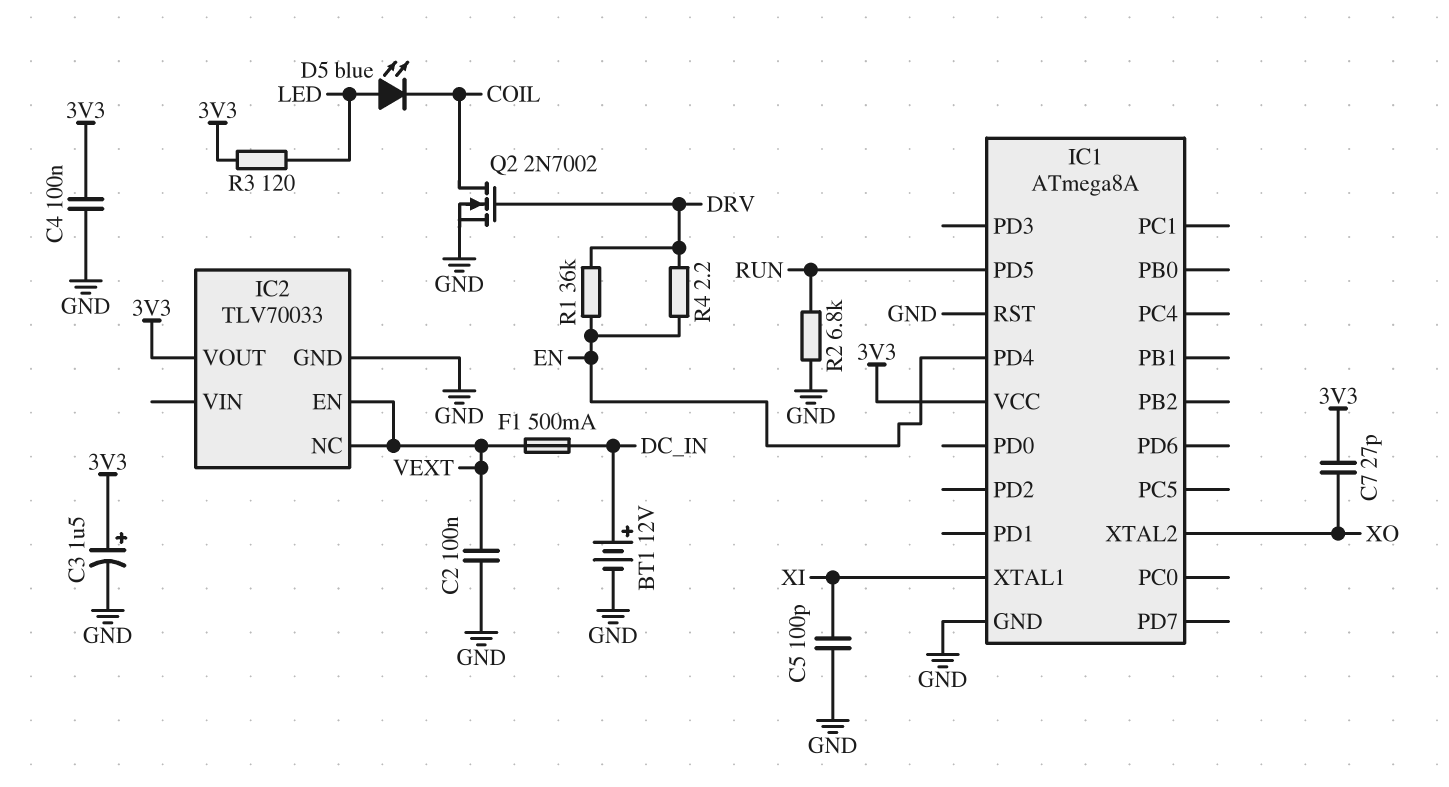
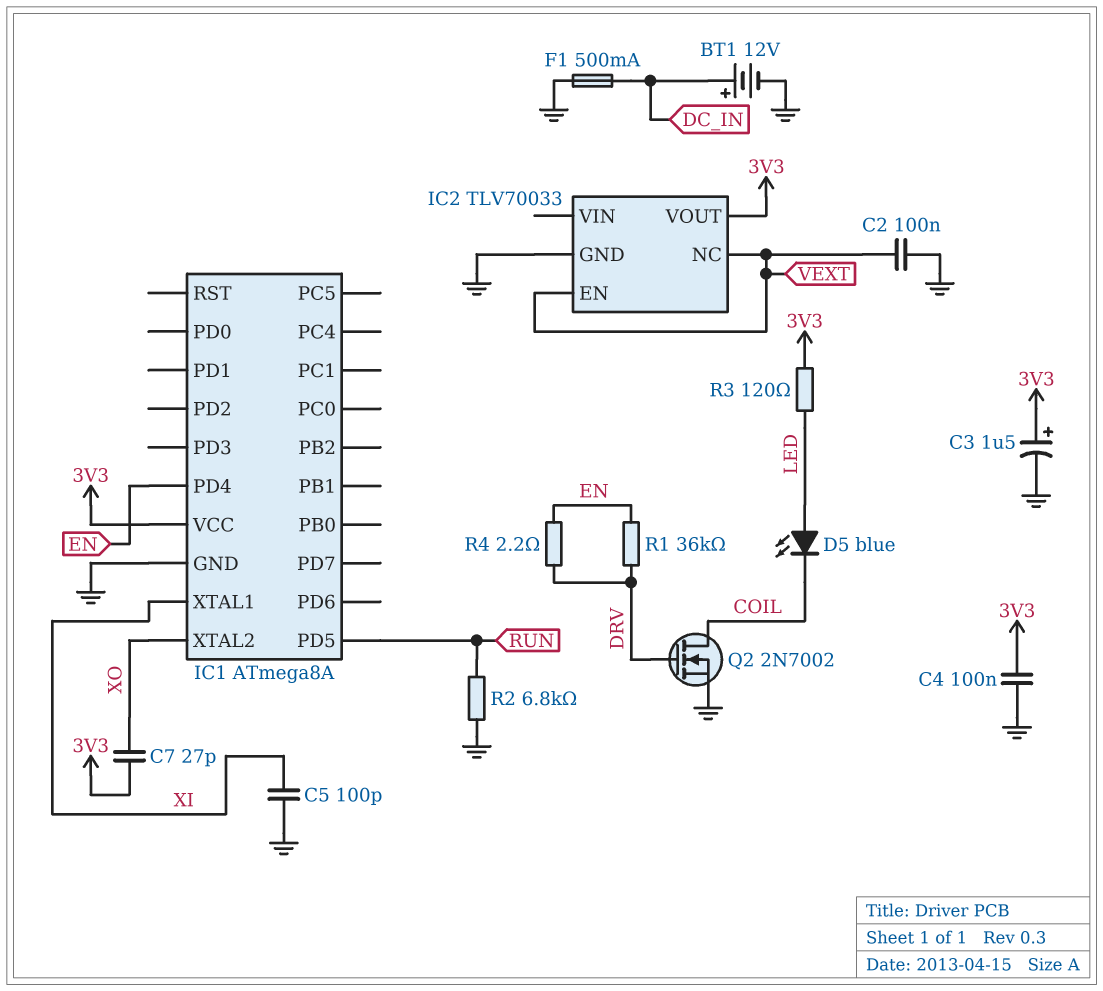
F1: 500mA (DC_IN, VEXT) -> 500mA (DC_IN, GND)
IC1 pin RST: GND -> none

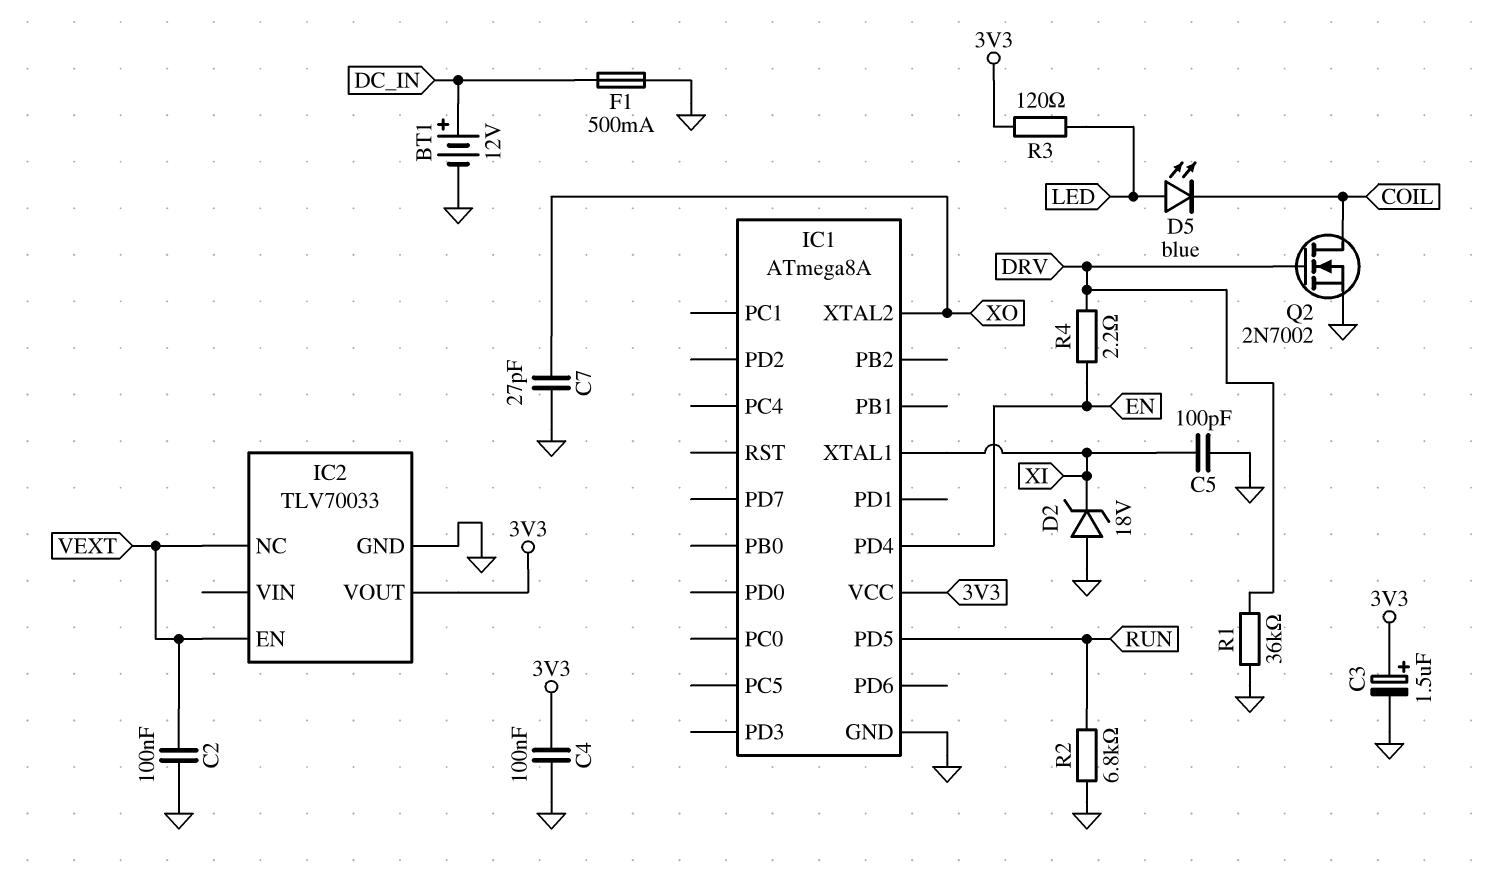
C7: 27pF (3V3, XO) -> 27pF (GND, XO)
D2: none -> zener 18V (A GND, K XI)
R1: 36k (DRV, EN) -> 36k (DRV, GND)

